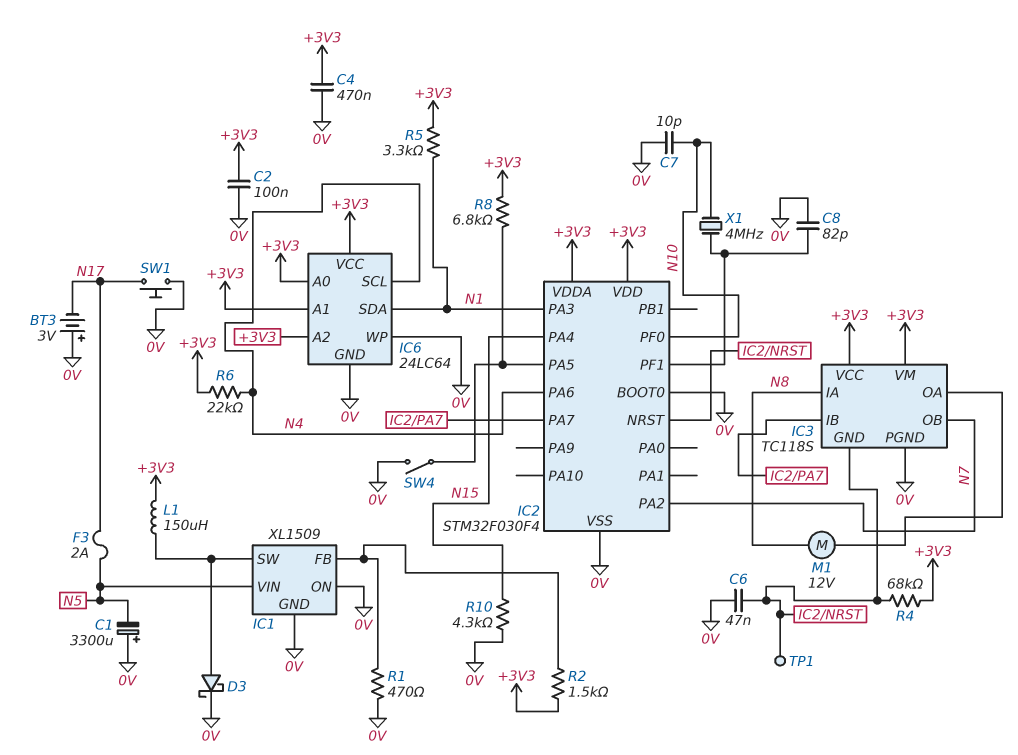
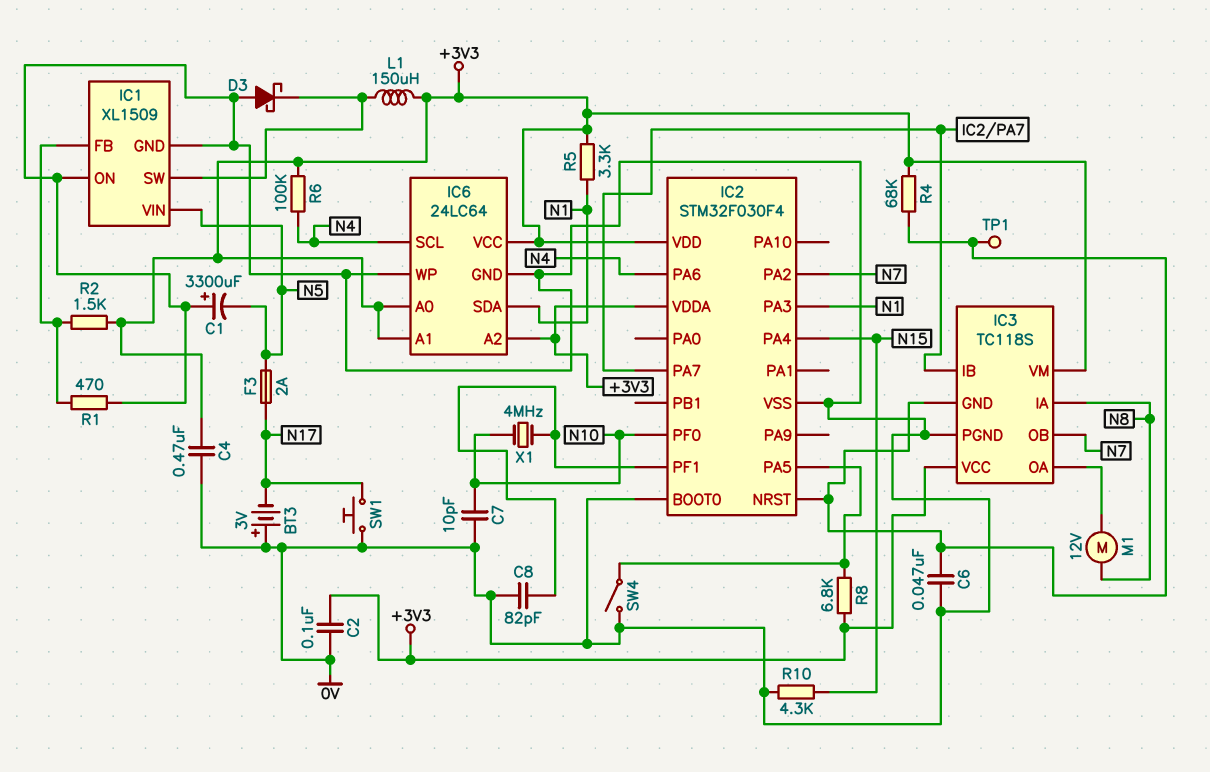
D3: schottky (A IC1/SW, K 0V) -> schottky (A 0V, K IC1/SW)
R6: 22k (+3V3, N4) -> 100k (+3V3, N4)

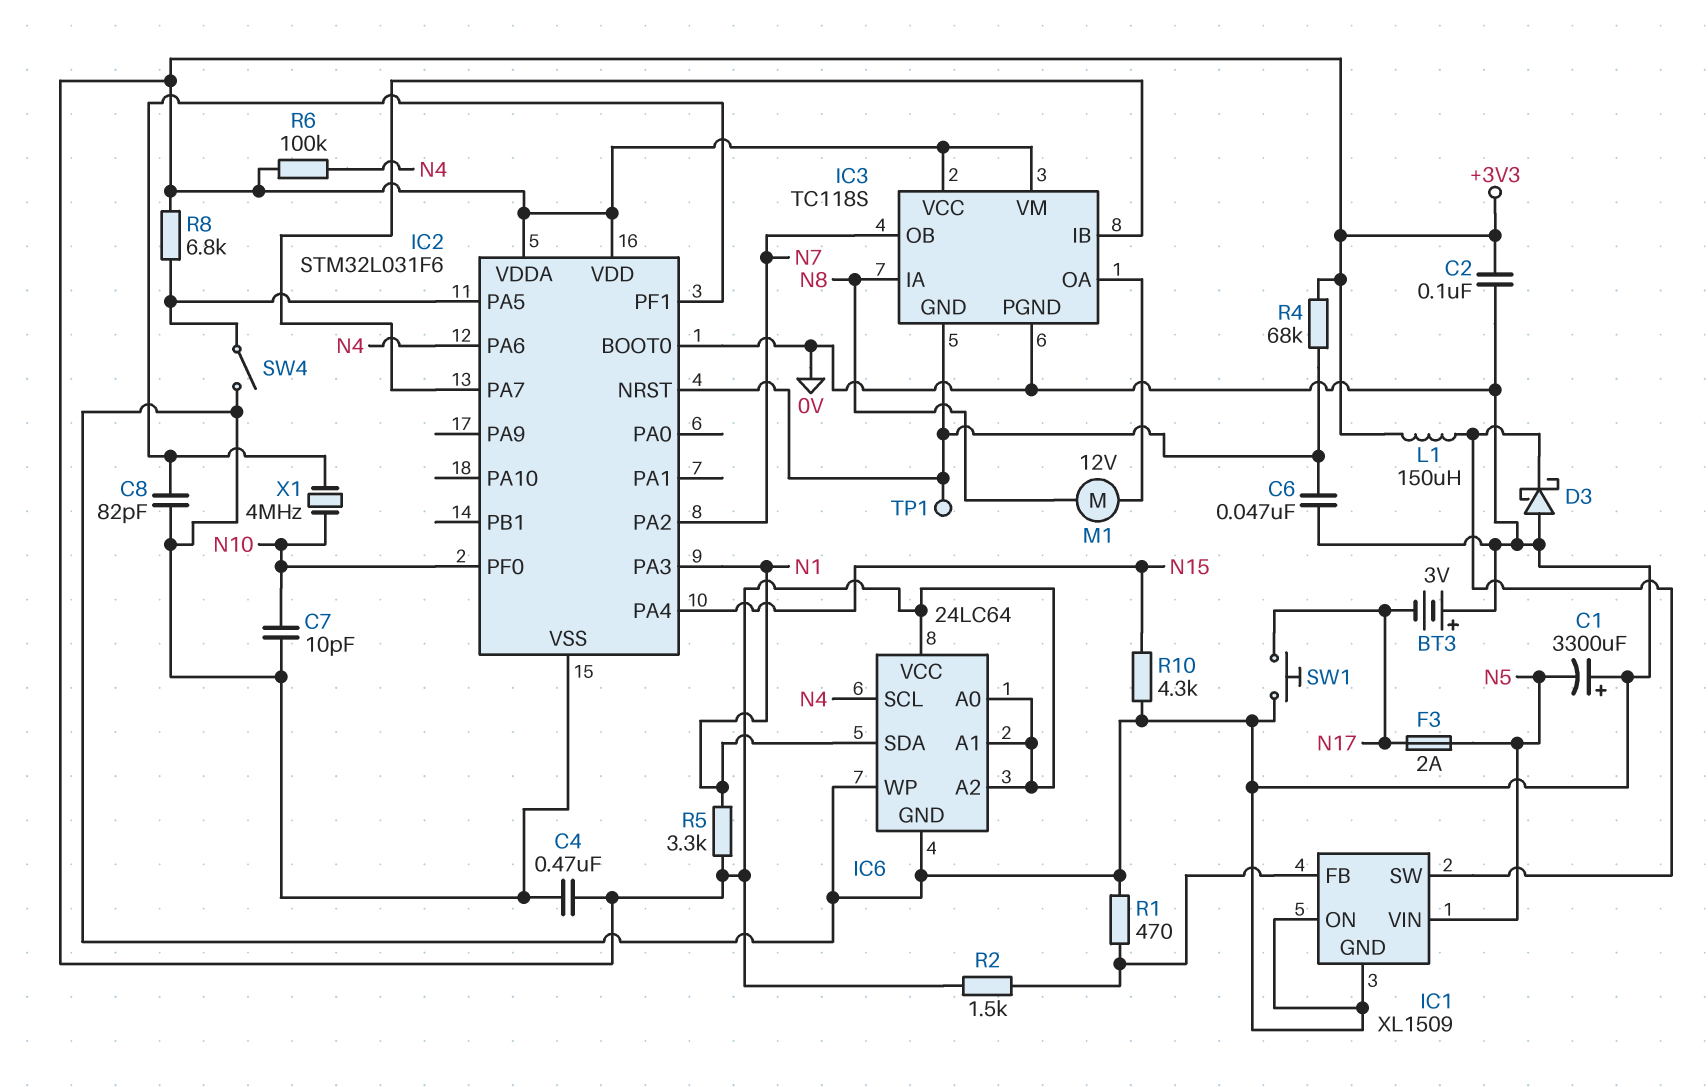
IC2: STM32F030F4 -> STM32L031F6

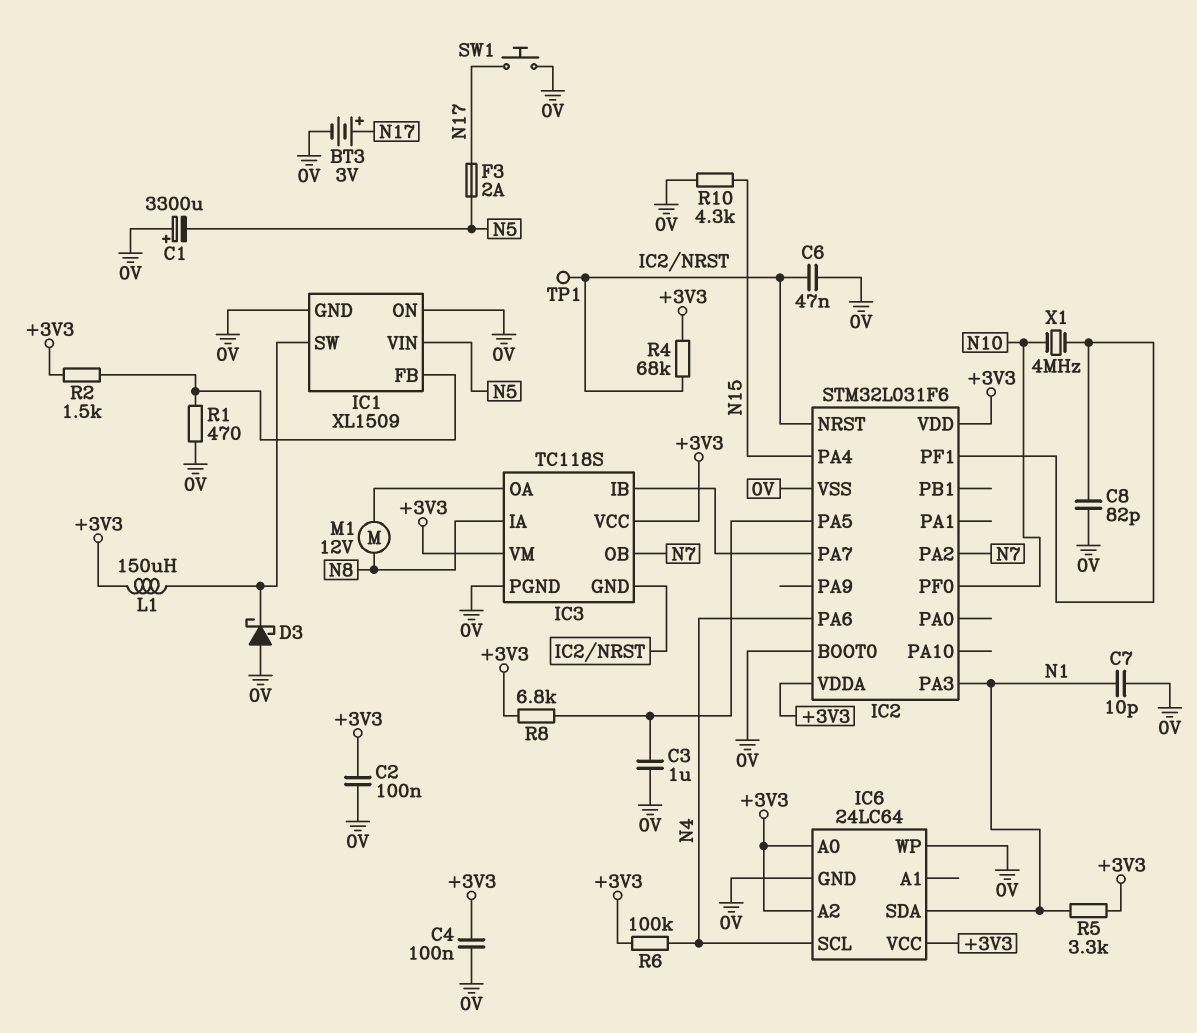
BT3: 3V (plus 0V, minus N17) -> 3V (plus N17, minus 0V)
C3: none -> 1uF (0V, IC2/PA5)
C4: 470nF (+3V3, 0V) -> 100nF (+3V3, 0V)
C7: 10pF (0V, N10) -> 10pF (0V, N1)
IC6 pin A1: +3V3 -> none
SW4: switch (0V, IC2/PA5) -> none

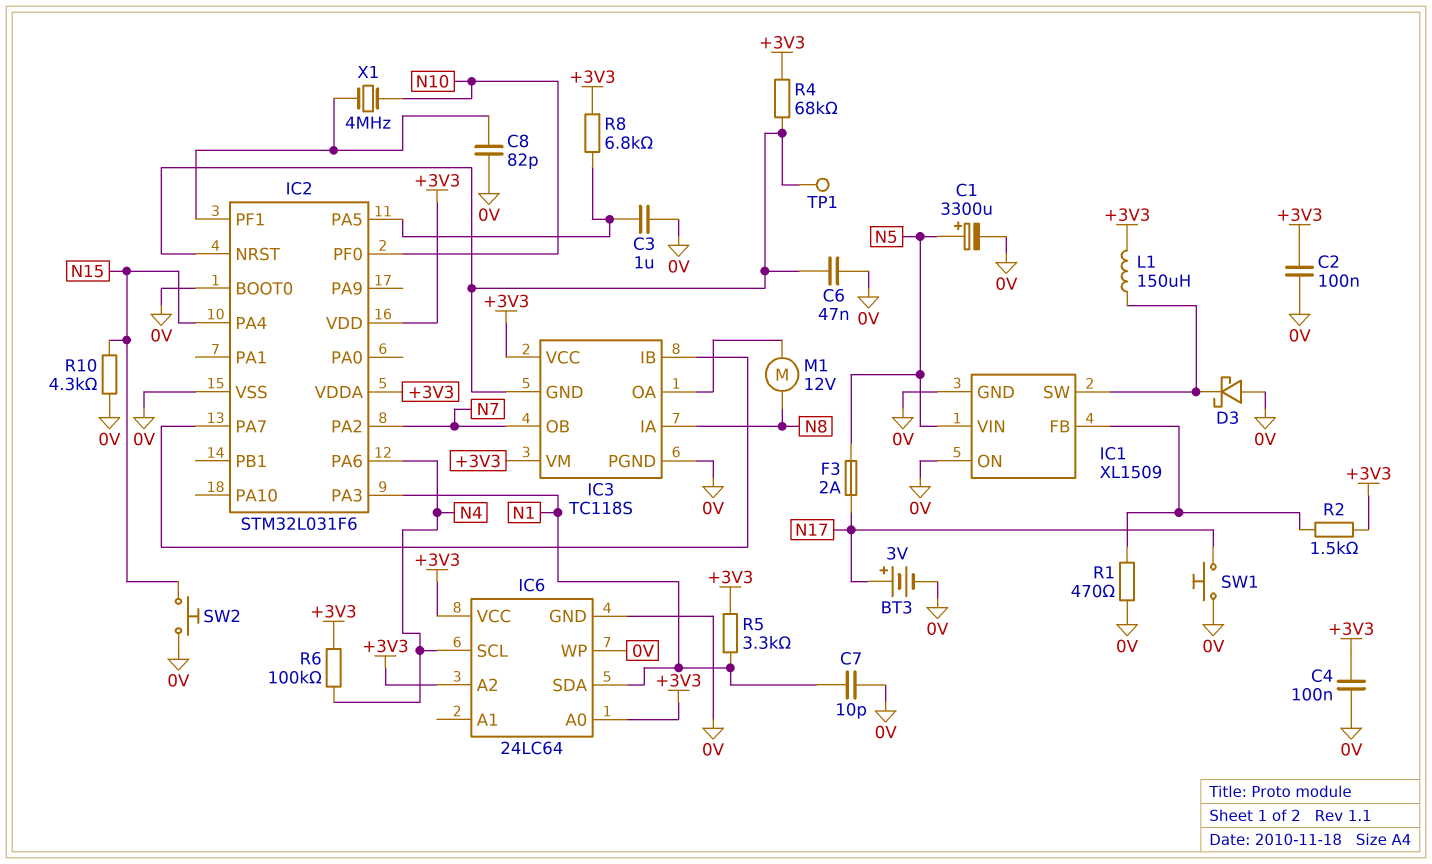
C1: 3300uF (plus 0V, minus N5) -> 3300uF (plus N5, minus 0V)
SW2: none -> button (0V, N15)

